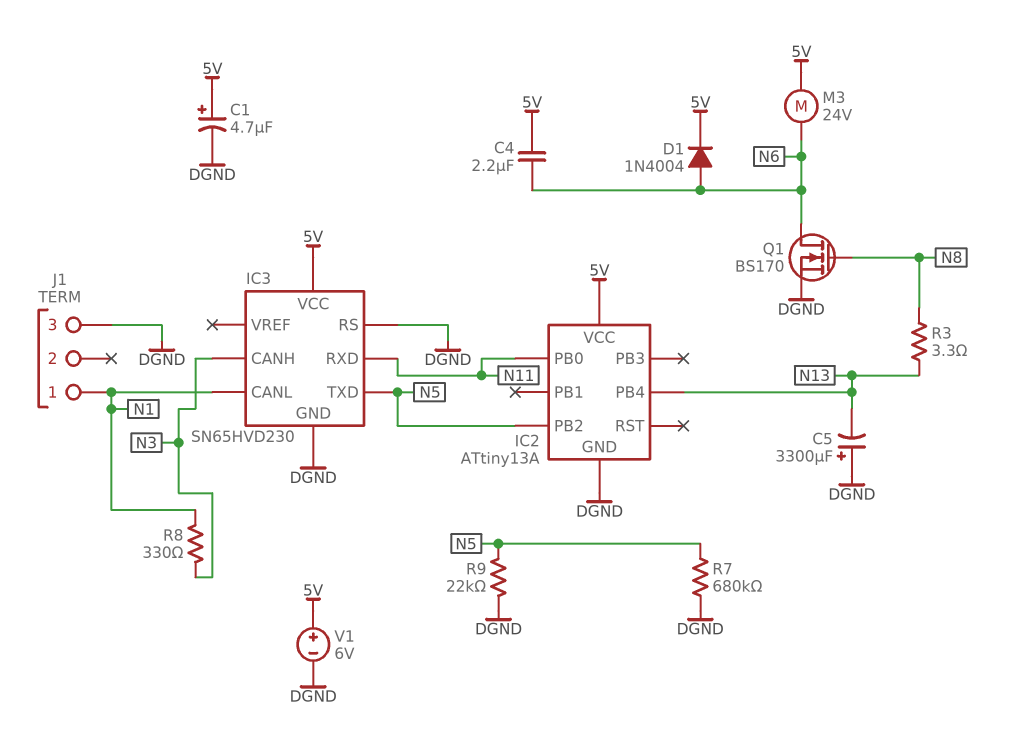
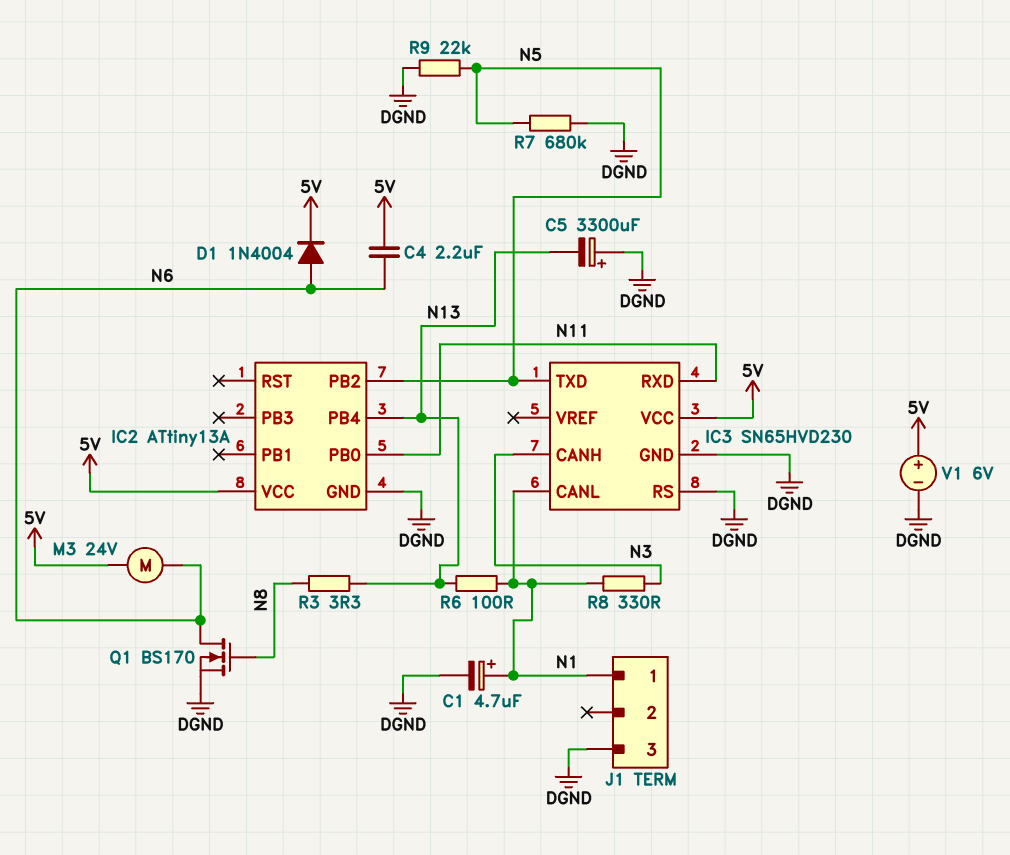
C1: 4.7uF (plus 5V, minus DGND) -> 4.7uF (plus N1, minus DGND)
R6: none -> 100 (N1, N13)

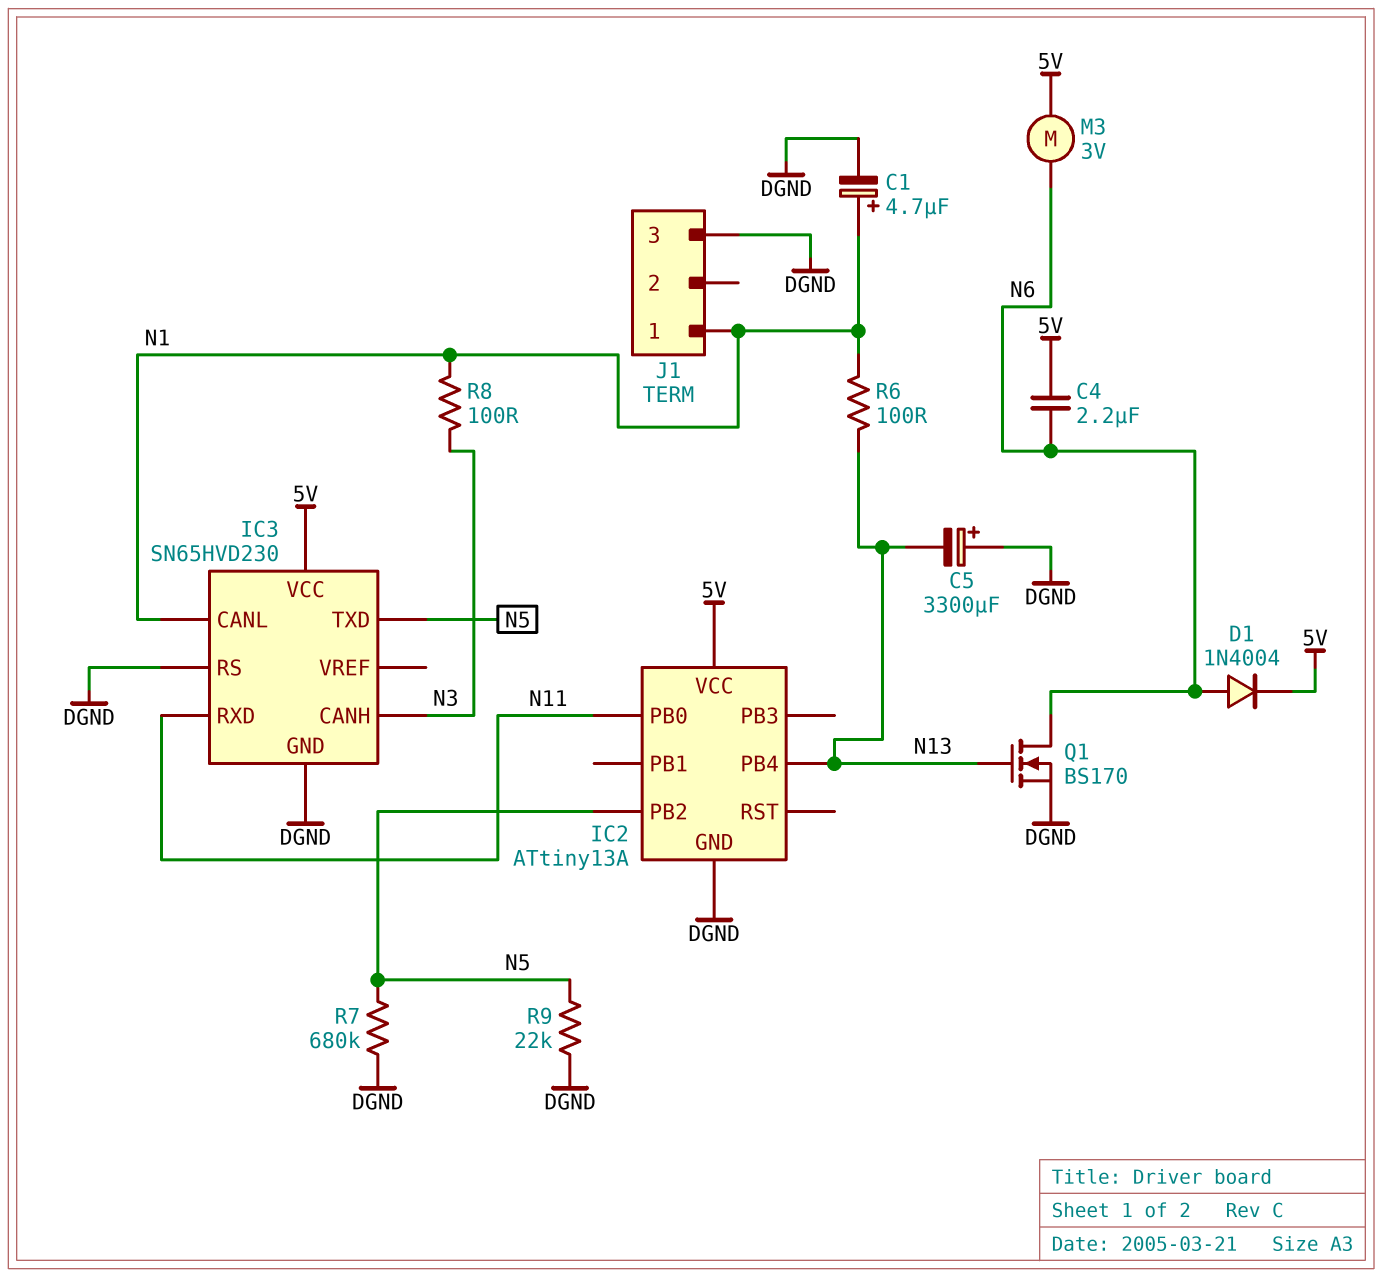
M3: motor 24V (5V, N6) -> motor 3V (5V, N6)
Q1: NMOS BS170 (G N8, D N6, S DGND) -> NMOS BS170 (G N13, D N6, S DGND)
R3: 3.3 (N8, N13) -> none
R8: 330 (N1, N3) -> 100 (N1, N3)
V1: 6V (plus 5V, minus DGND) -> none

